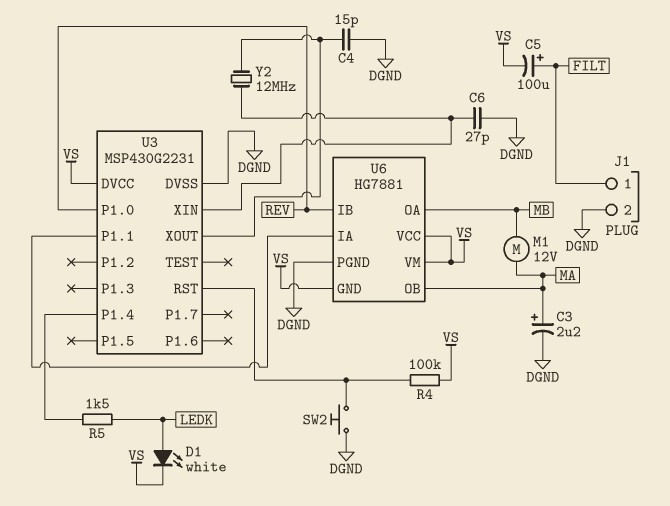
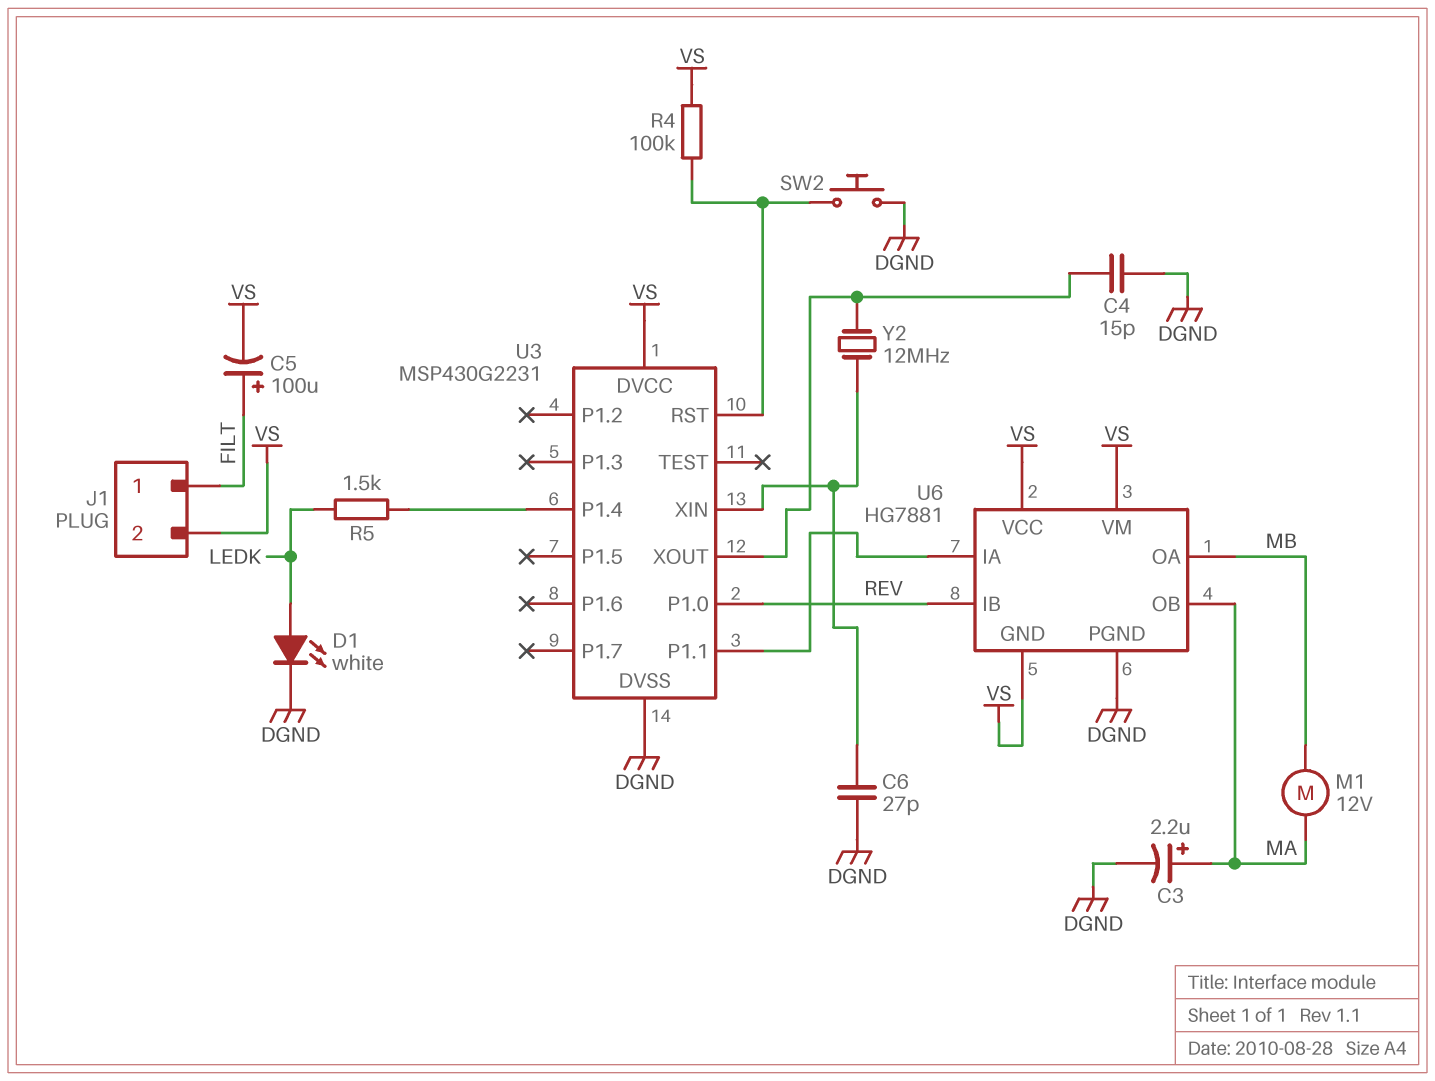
D1: LED white (A LEDK, K VS) -> LED white (A LEDK, K DGND)
J1 pin 2: DGND -> VS

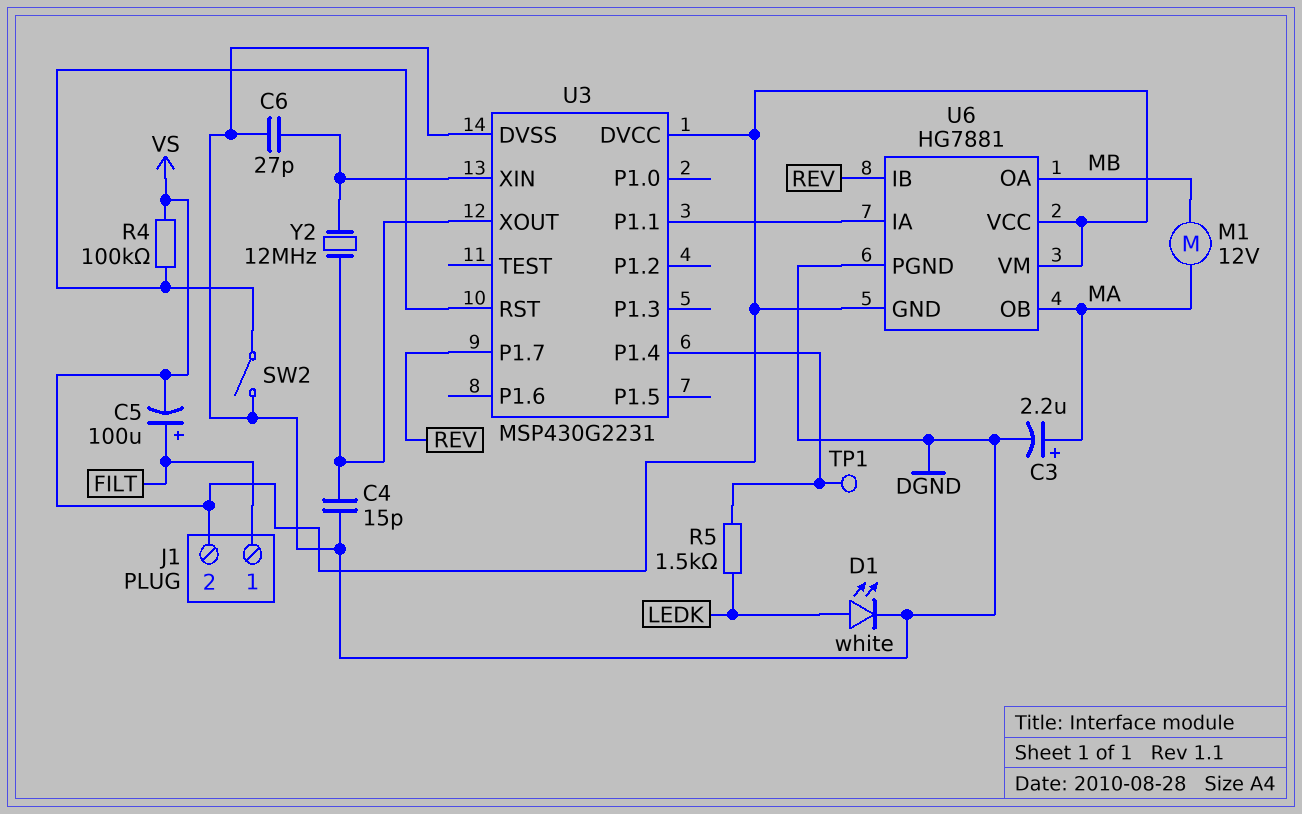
SW2: button (DGND, U3/RST) -> switch (DGND, U3/RST)
TP1: none -> test point (U3/P1.4)
U3 pin P1.0: REV -> none
U3 pin P1.7: none -> REV

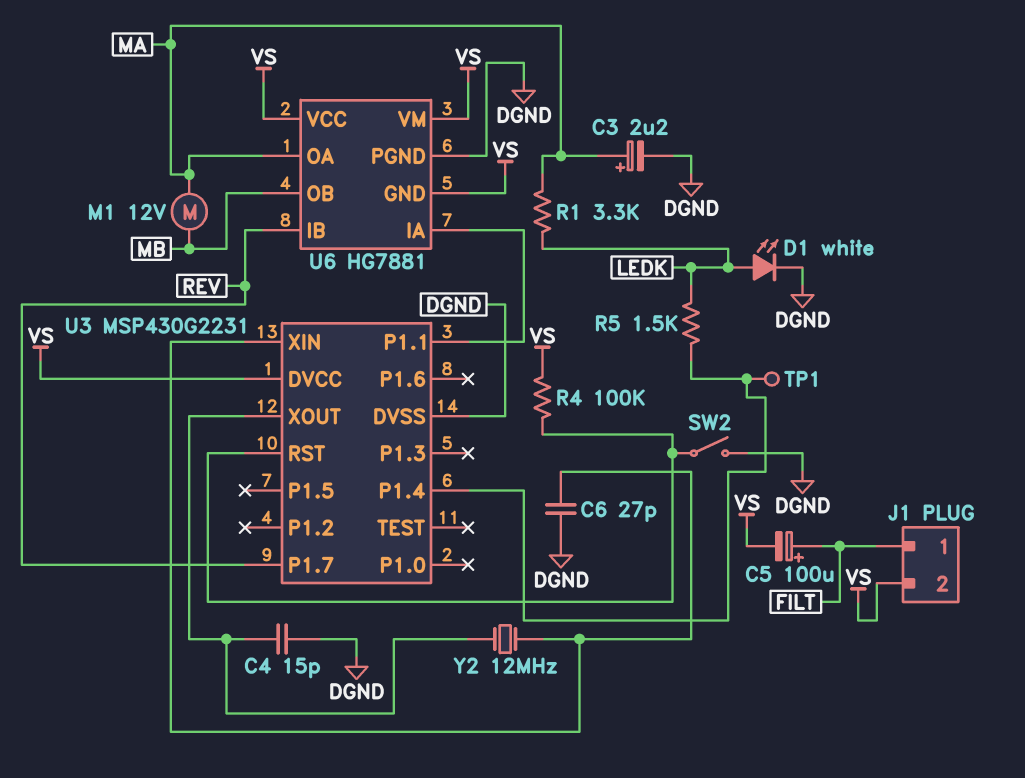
R1: none -> 3.3k (LEDK, MA)
U6 pin OA: MB -> MA
U6 pin OB: MA -> MB

